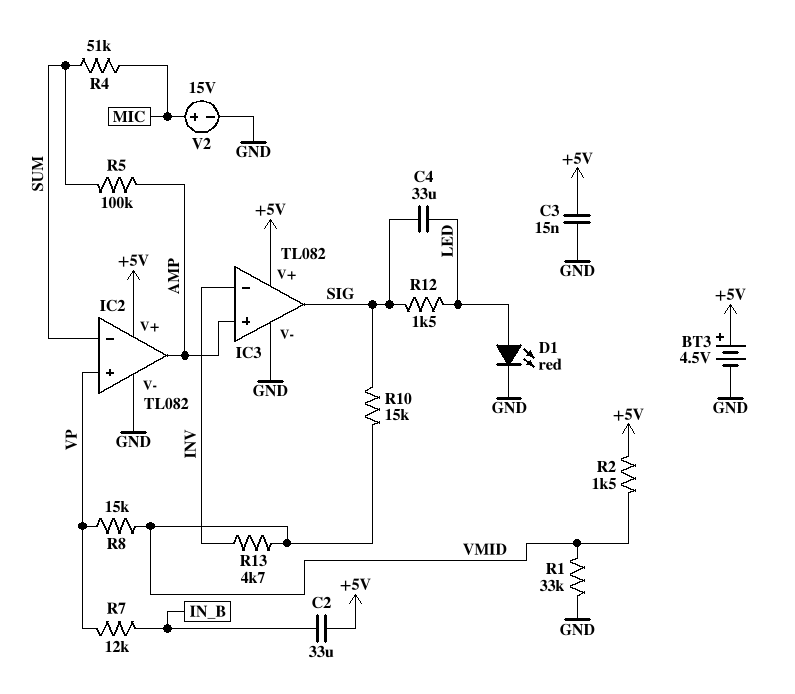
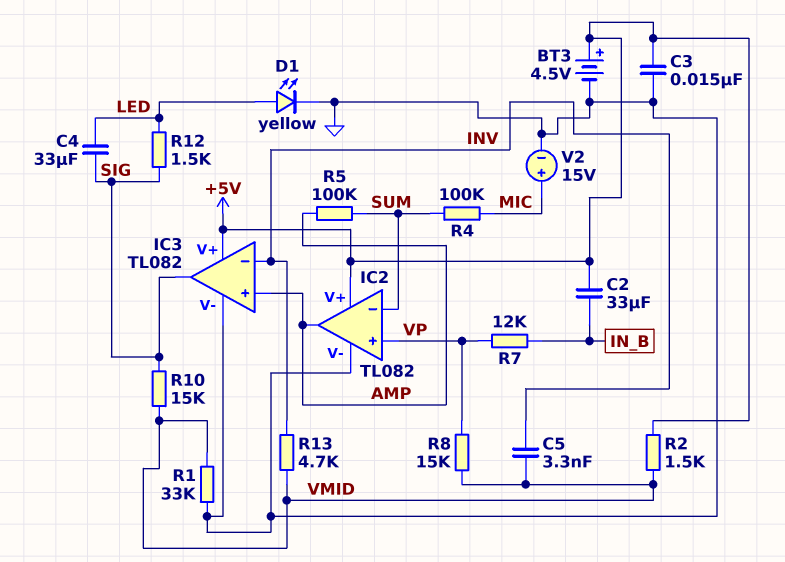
C5: none -> 3.3nF (INV, VMID)
D1: LED red (A LED, K GND) -> LED yellow (A LED, K GND)
R4: 51k (MIC, SUM) -> 100k (MIC, SUM)

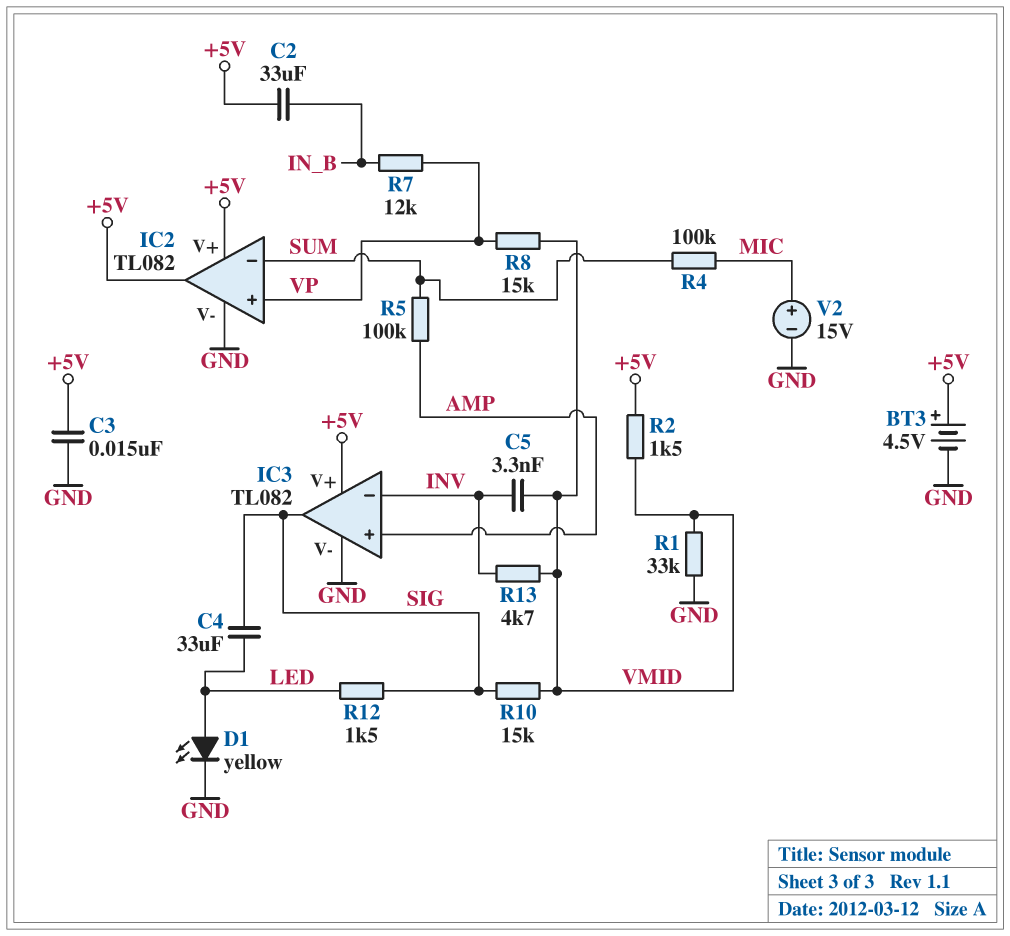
IC2 pin out: AMP -> +5V

